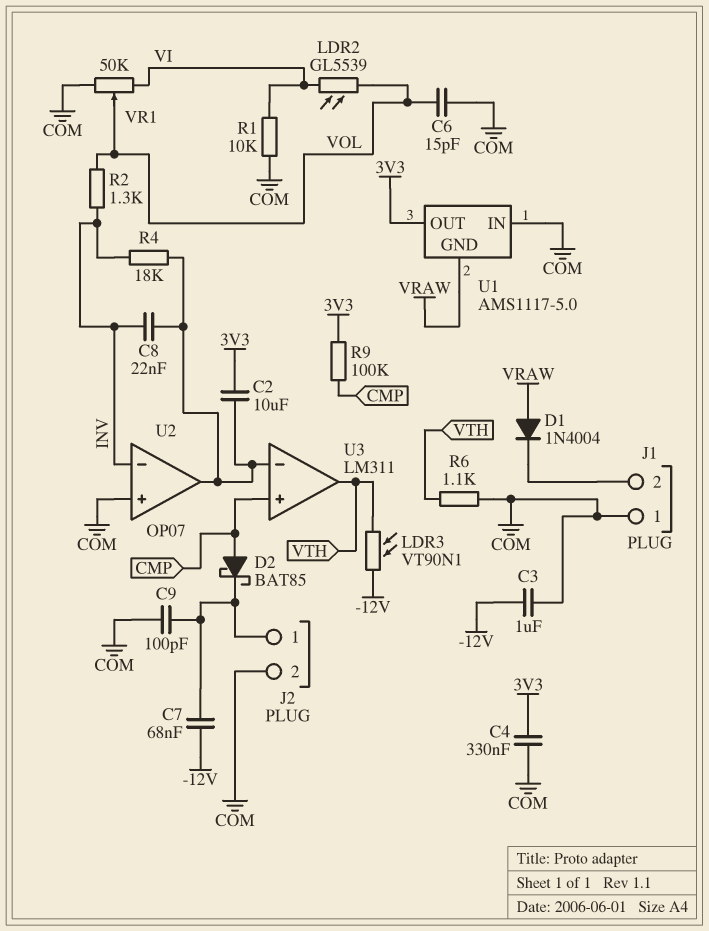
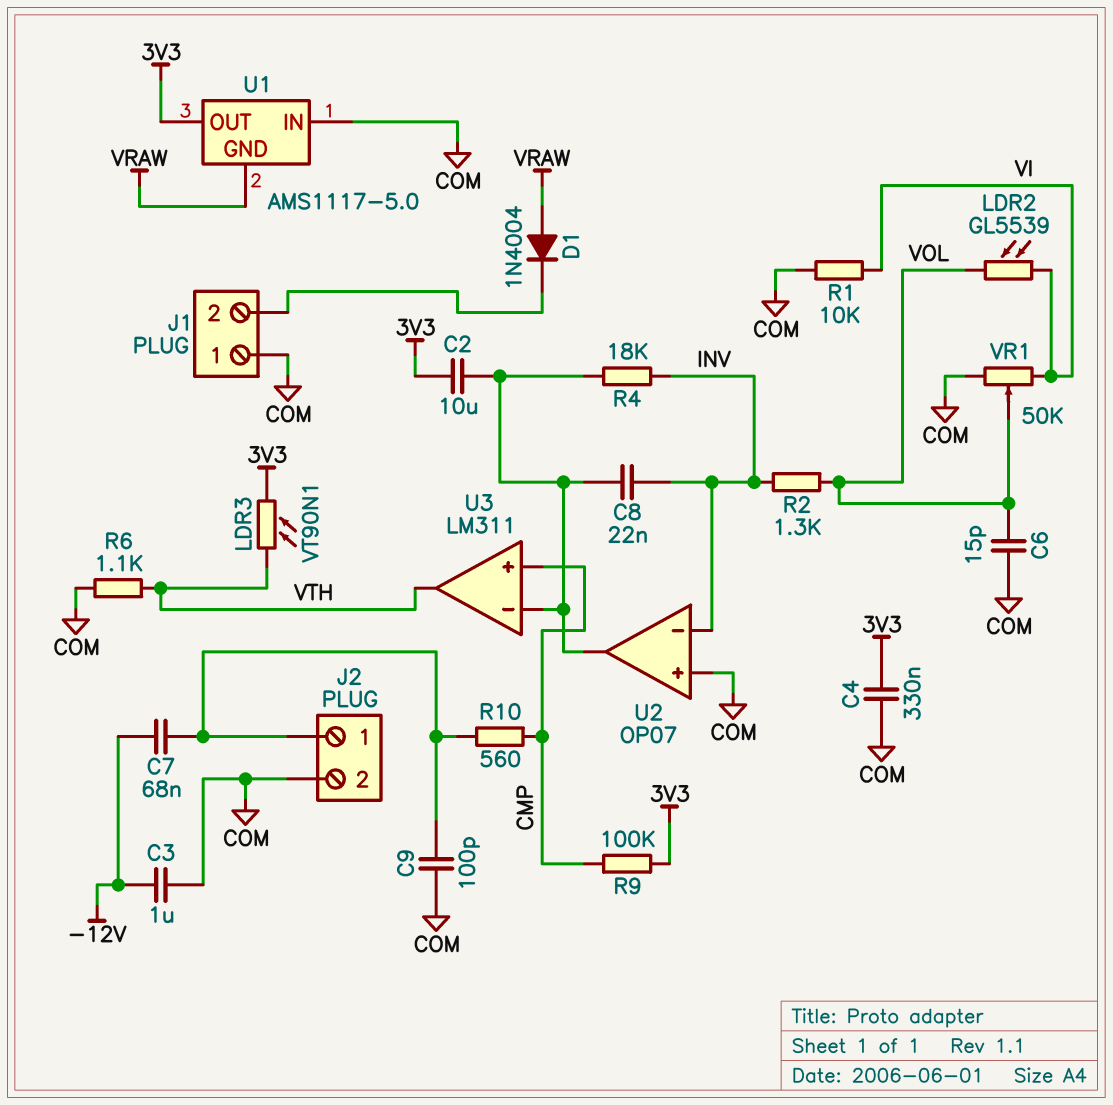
D2: schottky BAT85 (A CMP, K J2/1) -> none
LDR3: VT90N1 (-12V, VTH) -> VT90N1 (3V3, VTH)
R10: none -> 560 (CMP, J2/1)

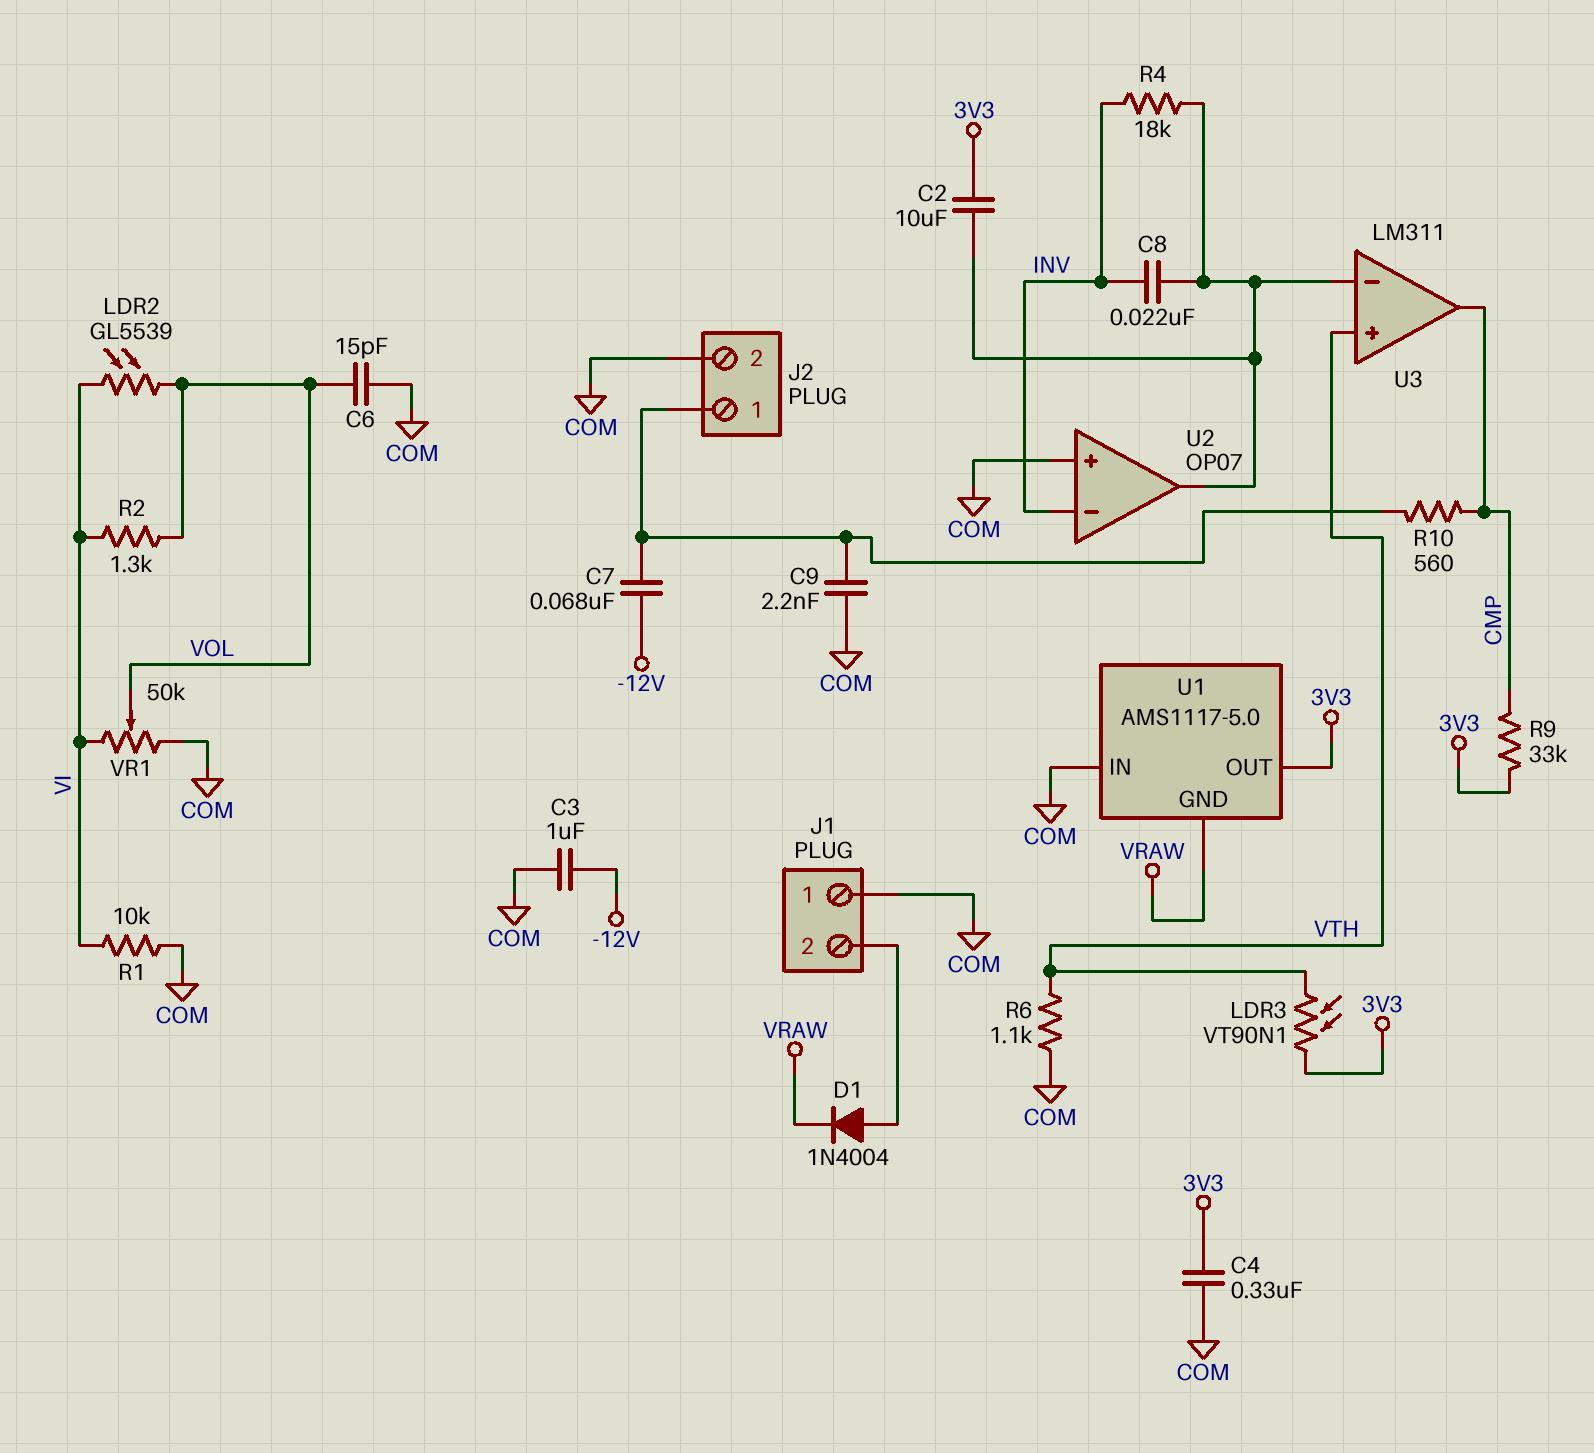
C9: 100pF (COM, J2/1) -> 2.2nF (COM, J2/1)
D1: diode 1N4004 (A VRAW, K J1/2) -> diode 1N4004 (A J1/2, K VRAW)
R2: 1.3k (INV, VOL) -> 1.3k (VI, VOL)
R9: 100k (3V3, CMP) -> 33k (3V3, CMP)
U3 pin in+: CMP -> VTH
U3 pin out: VTH -> CMP

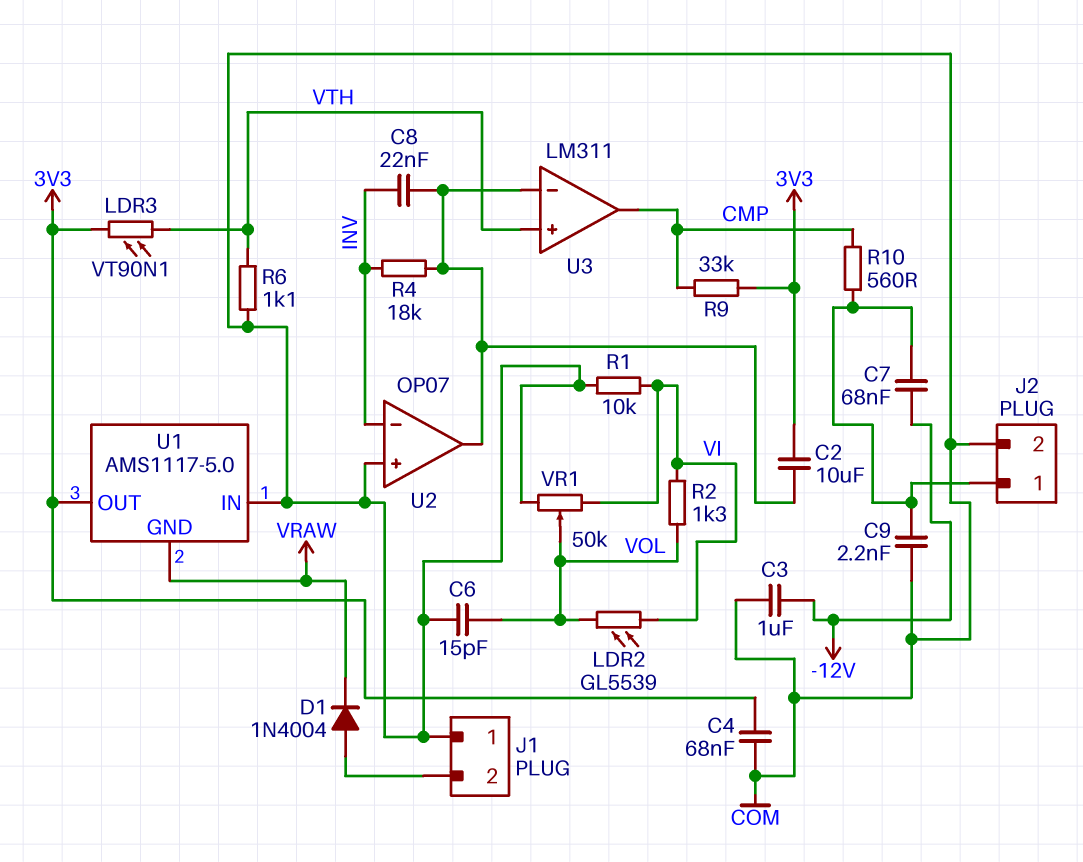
C4: 330nF (3V3, COM) -> 68nF (3V3, COM)

